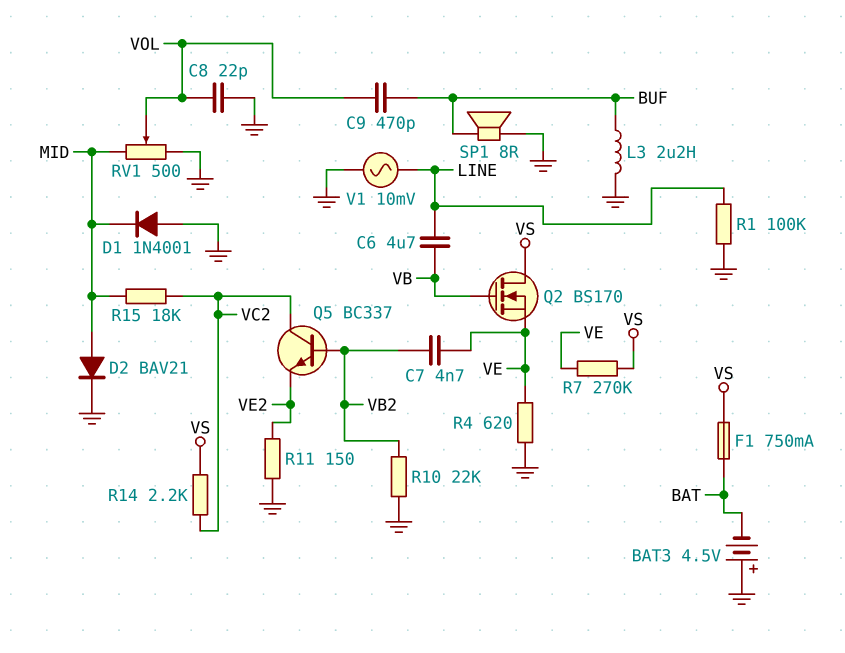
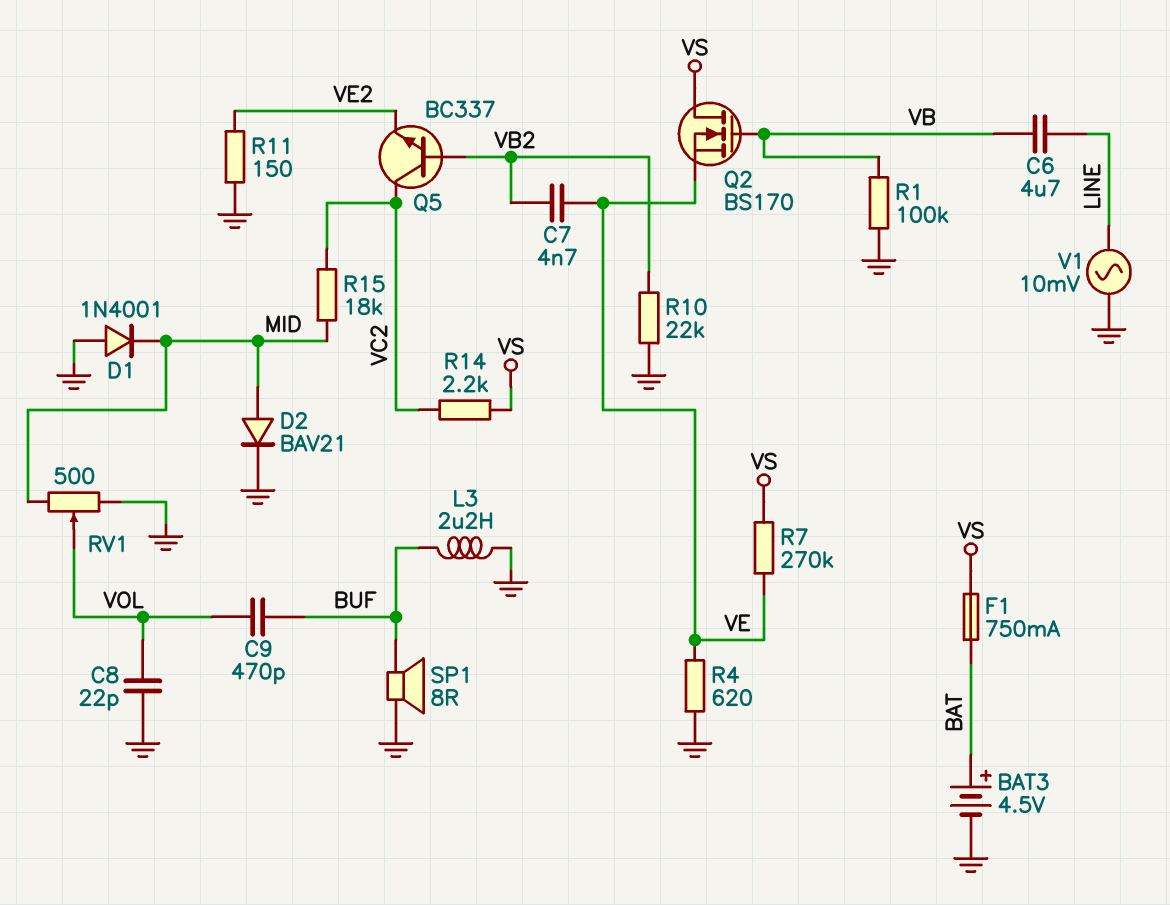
BAT3: 4.5V (plus GND, minus BAT) -> 4.5V (plus BAT, minus GND)
R1: 100k (GND, LINE) -> 100k (GND, VB)

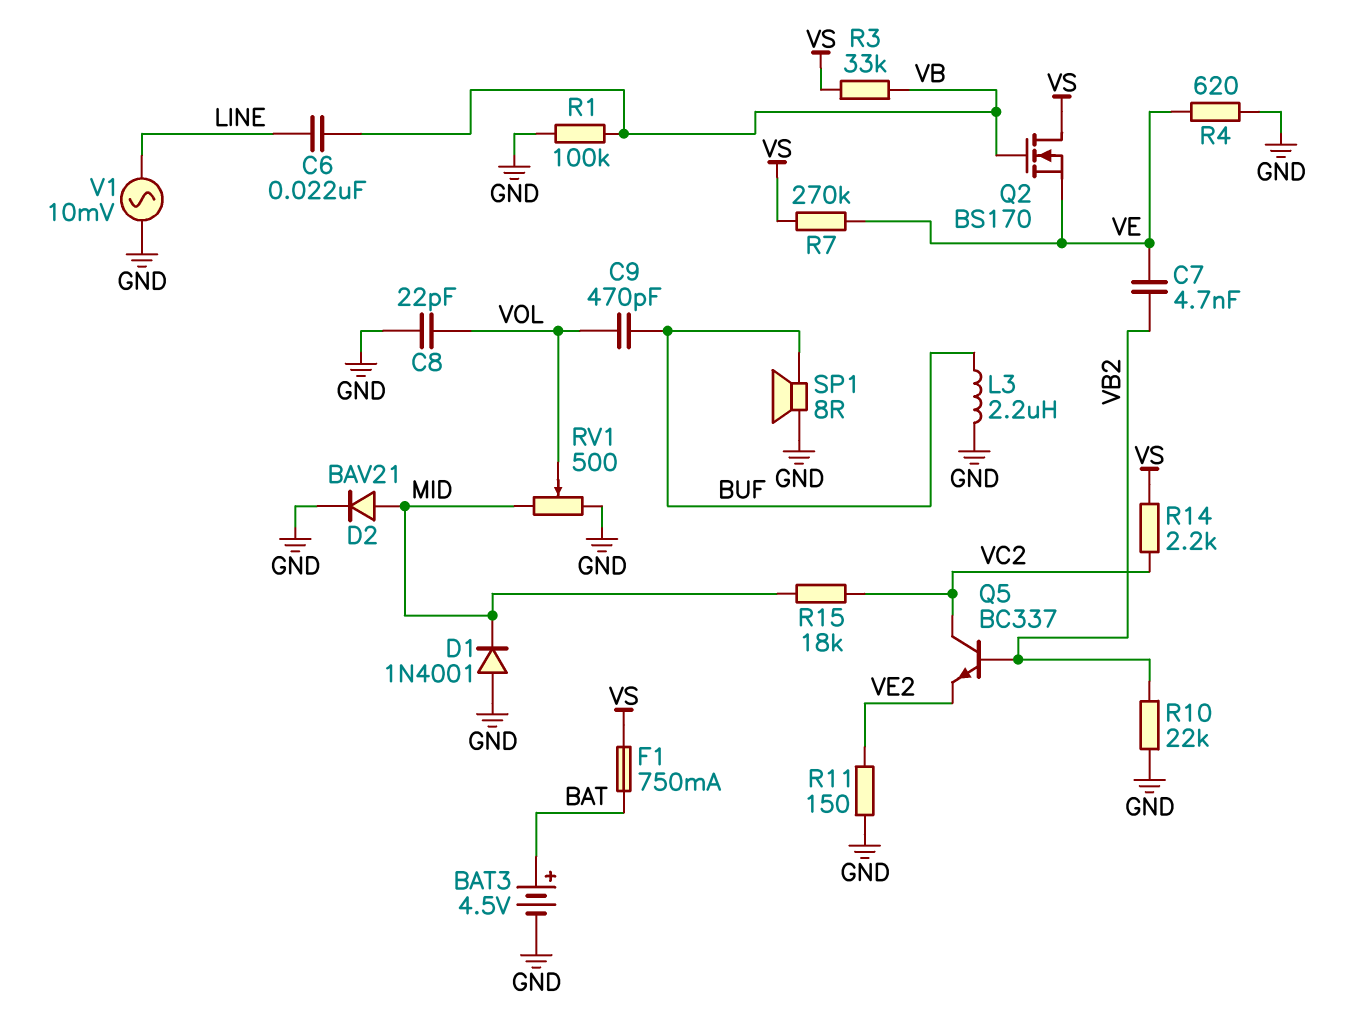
C6: 4.7uF (LINE, VB) -> 22nF (LINE, VB)
R3: none -> 33k (VB, VS)

